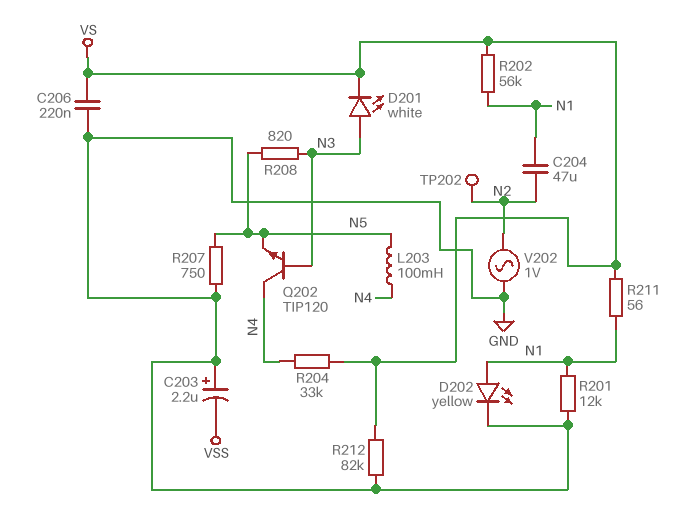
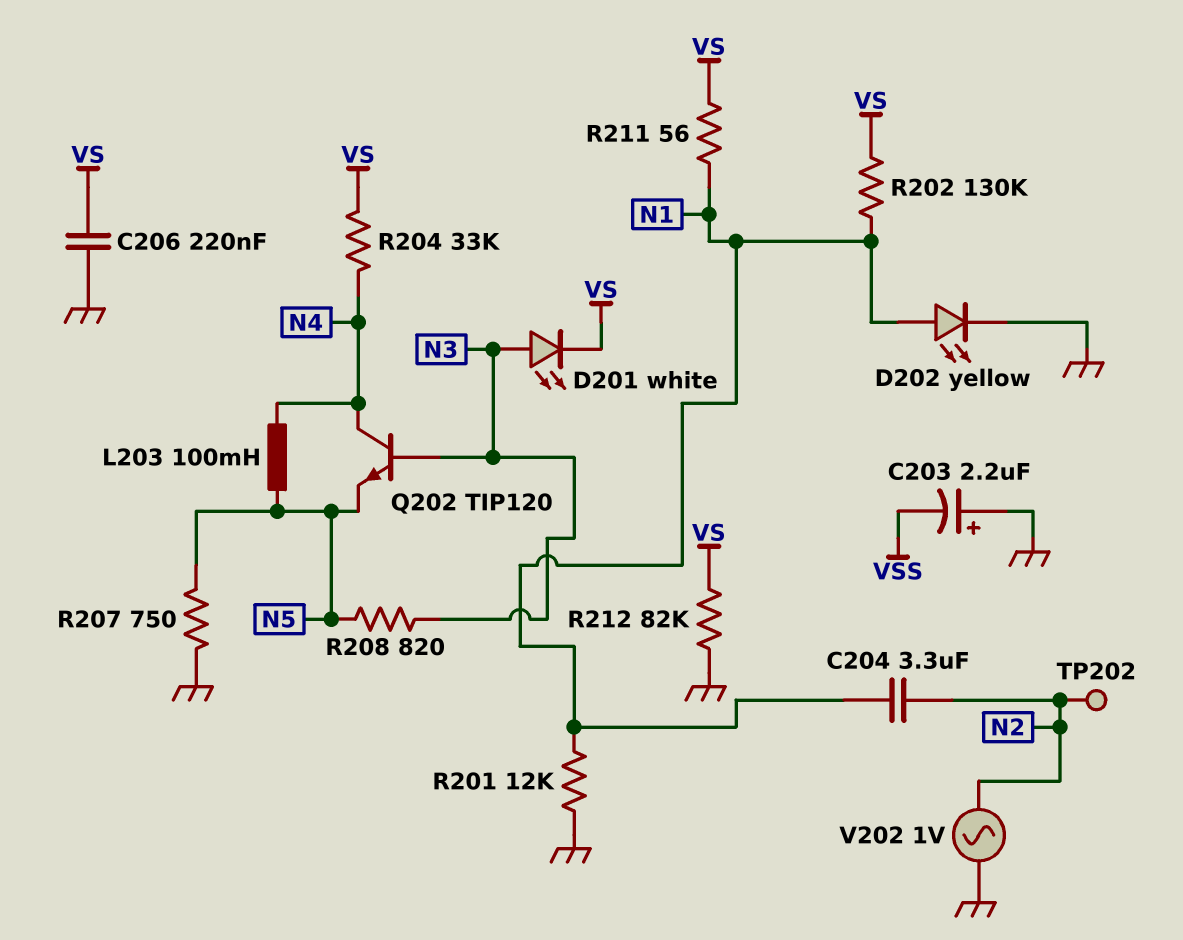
C204: 47uF (N1, N2) -> 3.3uF (N1, N2)
R202: 56k (N1, VS) -> 130k (N1, VS)

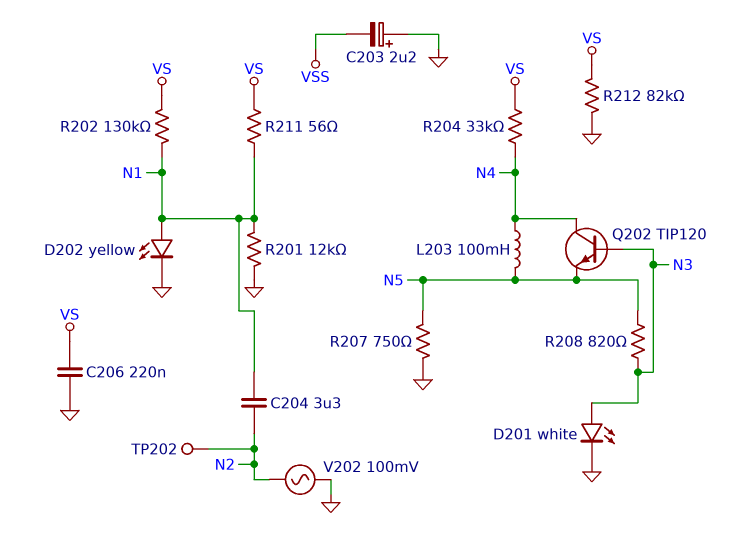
D201: LED white (A N3, K VS) -> LED white (A N3, K GND)
V202: AC 1V (GND, N2) -> AC 100mV (GND, N2)

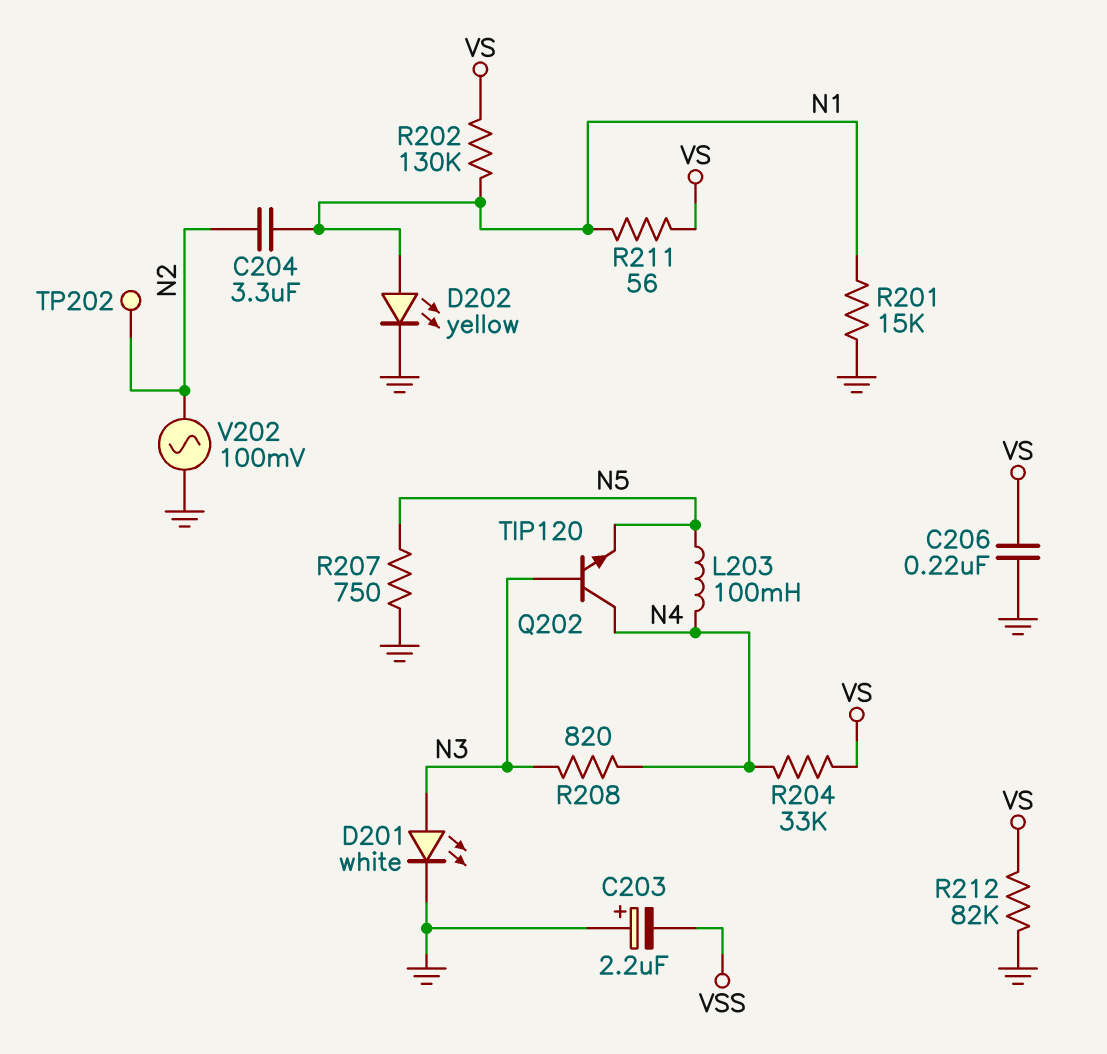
R201: 12k (GND, N1) -> 15k (GND, N1)
R208: 820 (N3, N5) -> 820 (N3, N4)

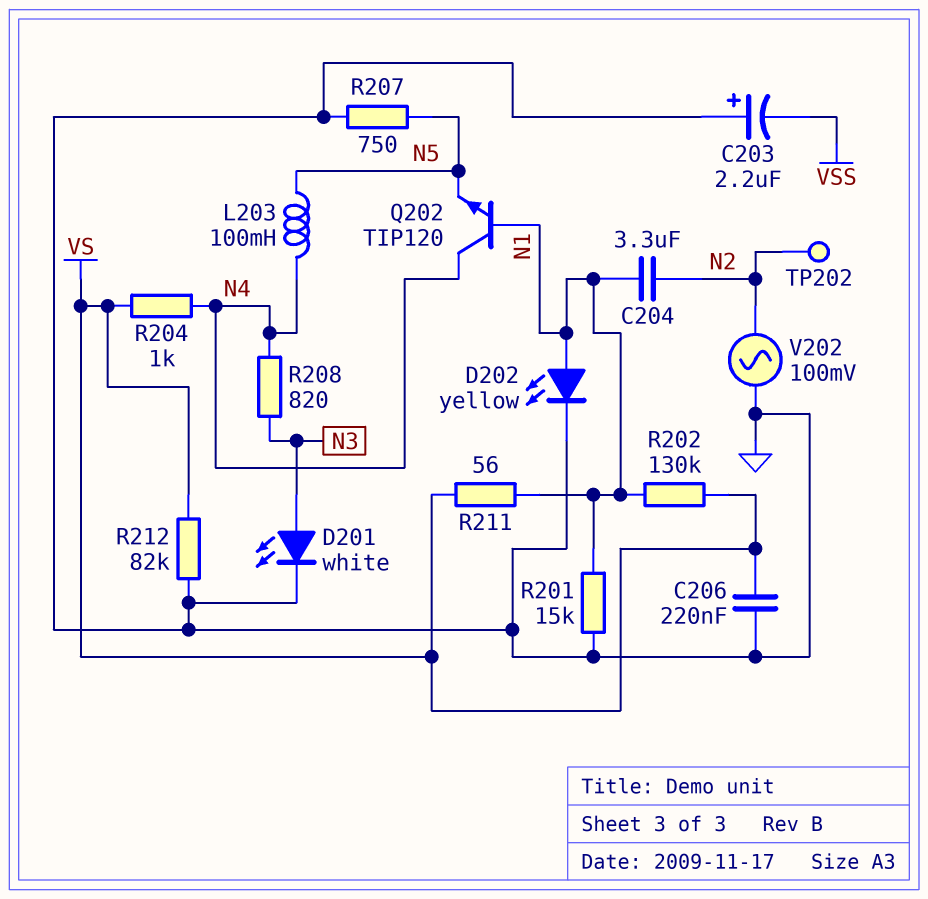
Q202: NPN TIP120 (B N3, C N4, E N5) -> NPN TIP120 (B N1, C N4, E N5)
R204: 33k (N4, VS) -> 1k (N4, VS)

